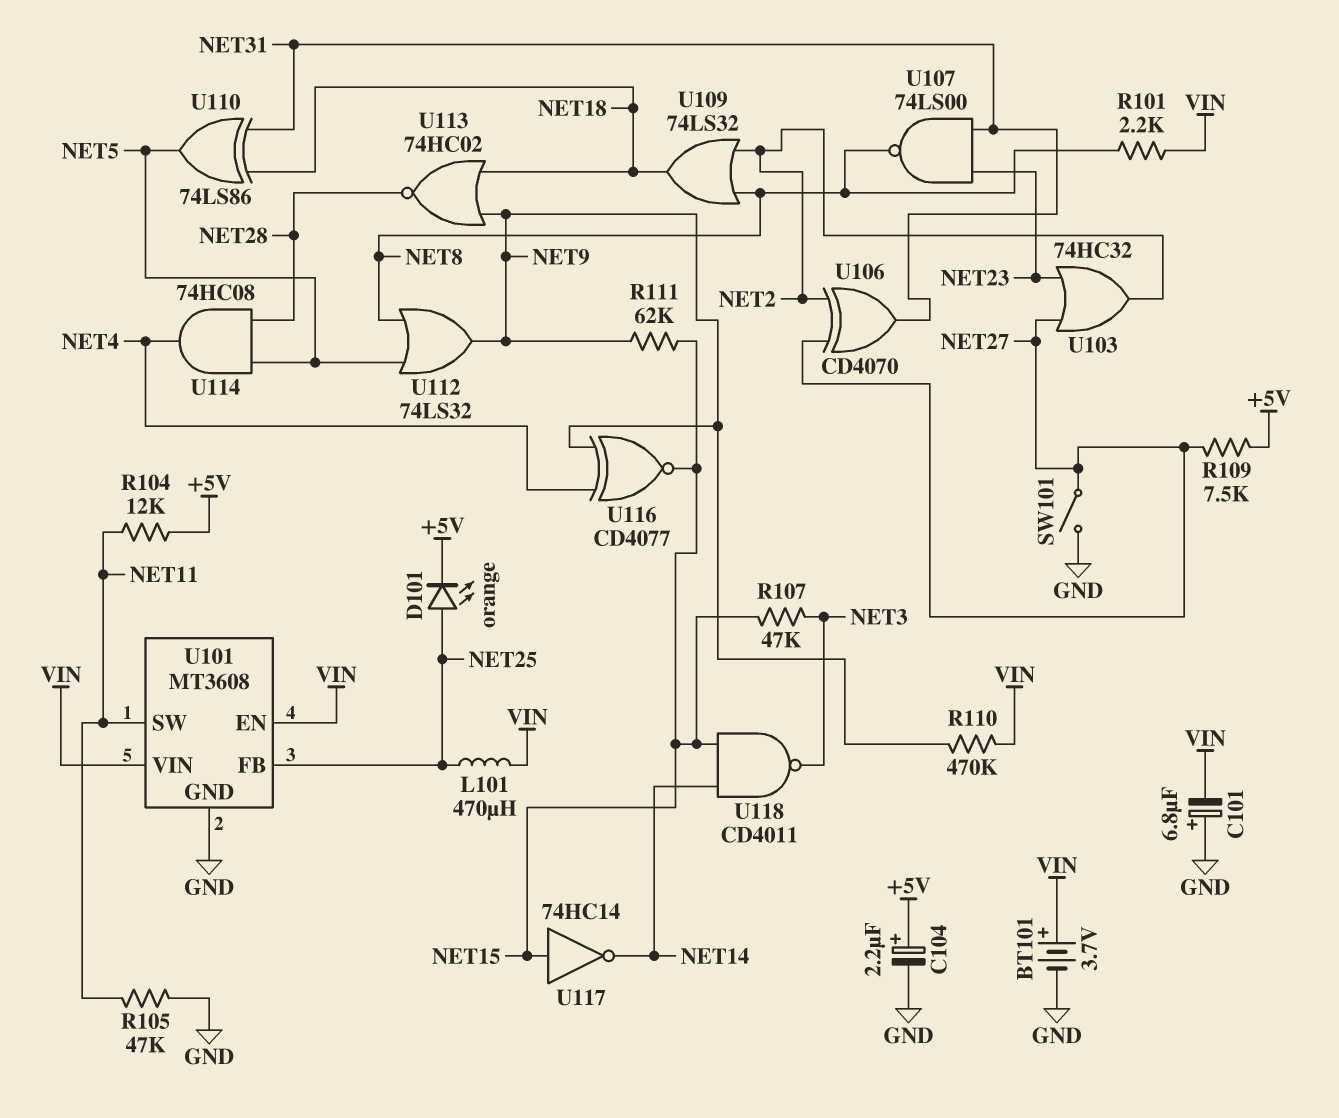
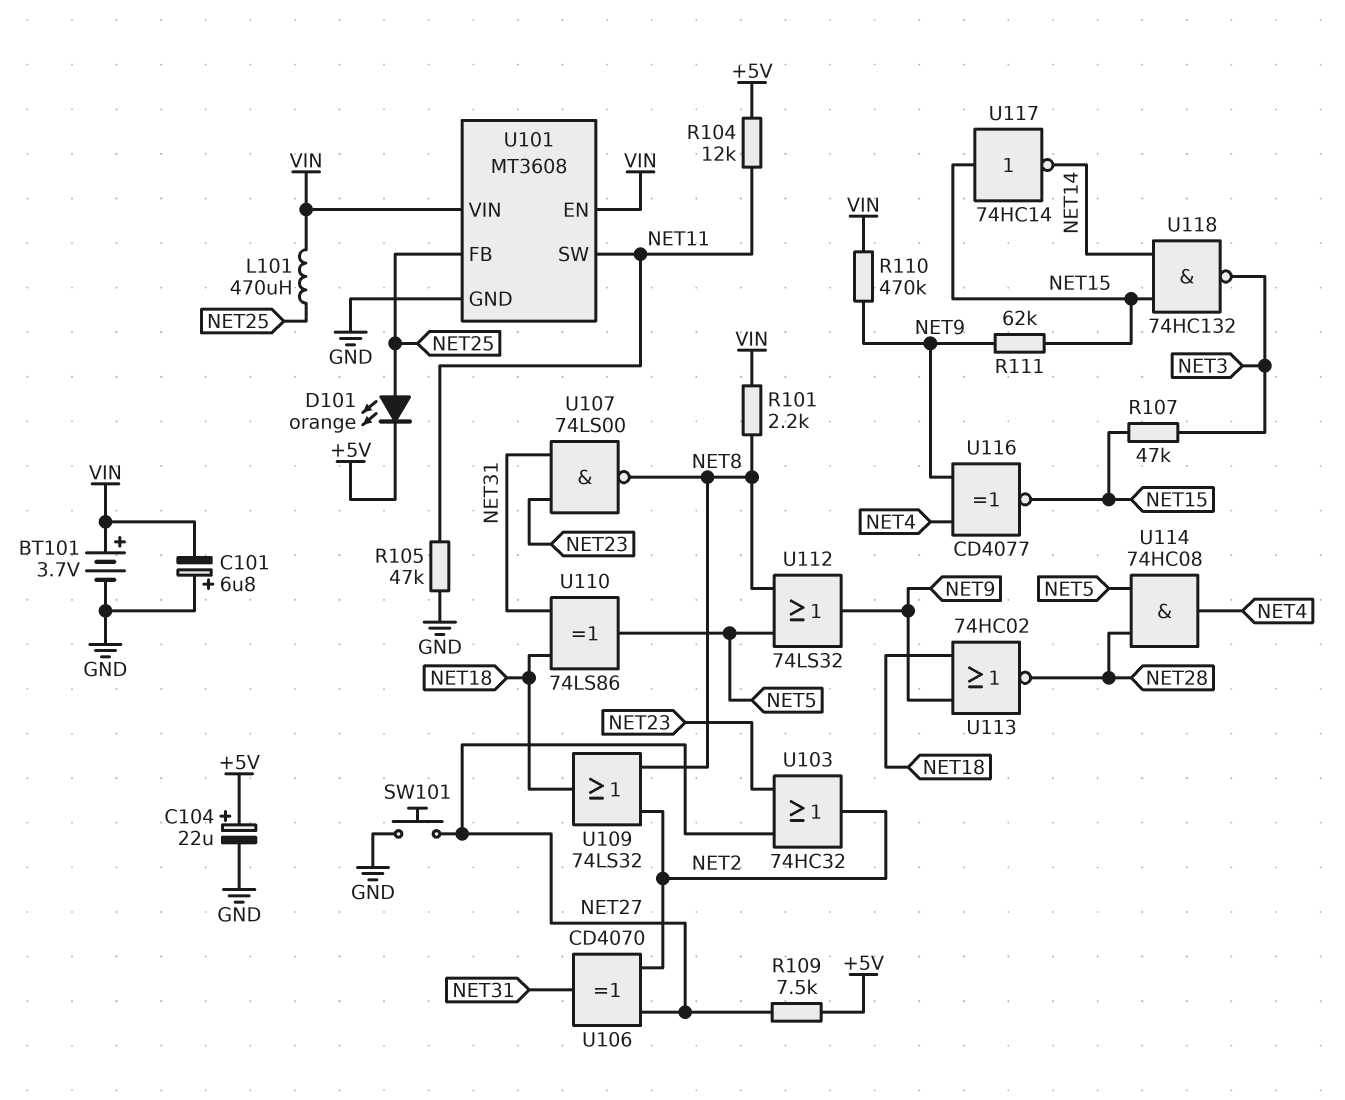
C104: 2.2uF (plus +5V, minus GND) -> 22uF (plus +5V, minus GND)
SW101: switch (GND, NET27) -> button (GND, NET27)
U118: NAND CD4011 (in NET14, in NET15, out NET3) -> NAND 74HC132 (in NET14, in NET15, out NET3)

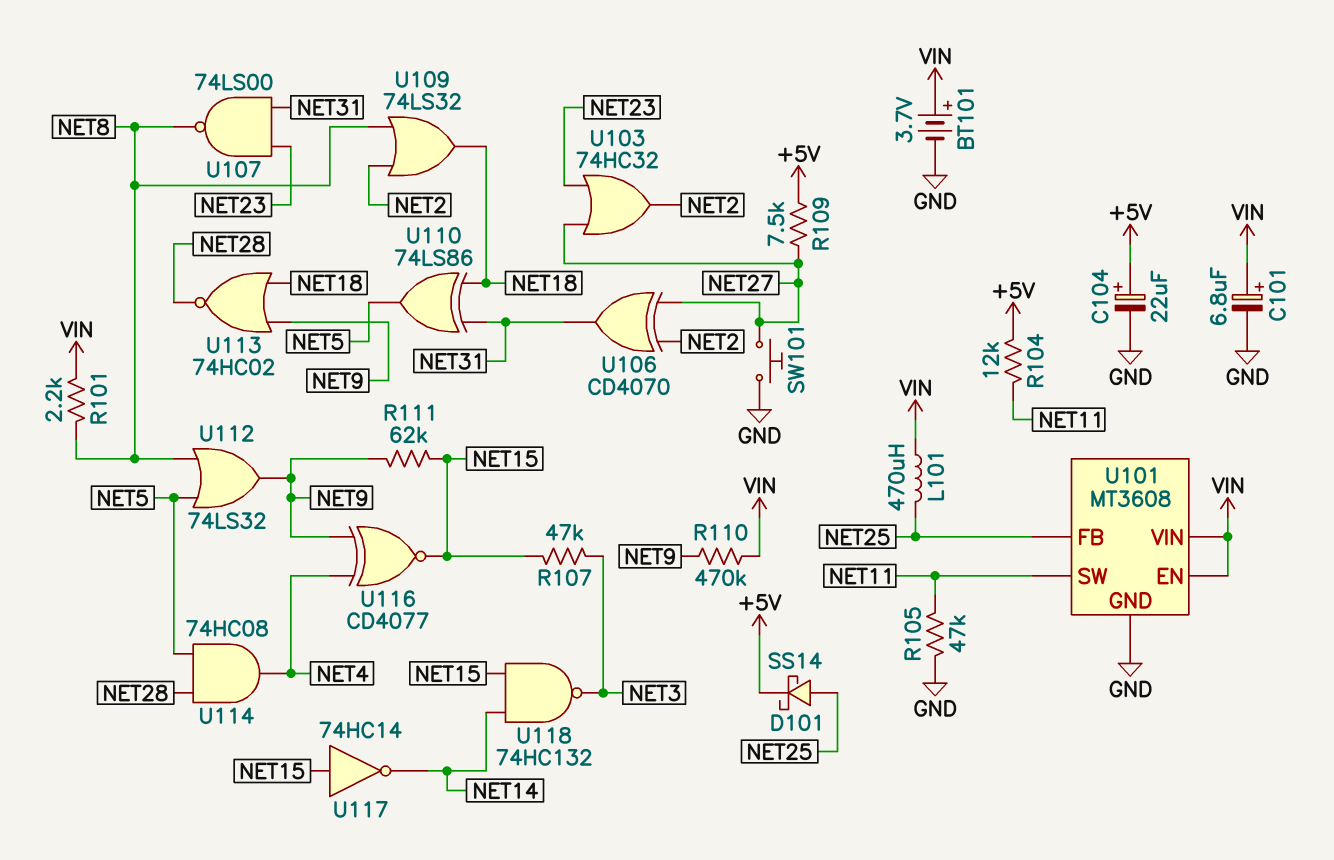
C101: 6.8uF (plus GND, minus VIN) -> 6.8uF (plus VIN, minus GND)
D101: LED orange (A NET25, K +5V) -> schottky SS14 (A NET25, K +5V)

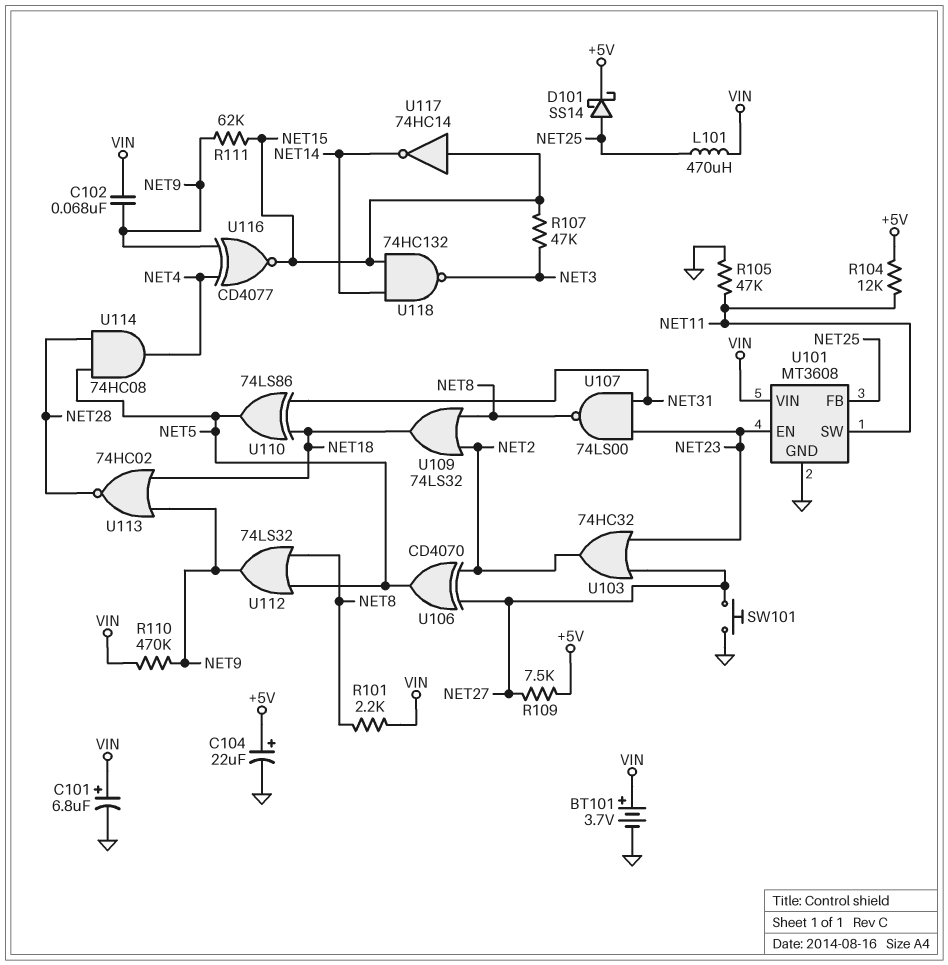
C102: none -> 68nF (NET9, VIN)
U101 pin EN: VIN -> NET23
U106: XOR CD4070 (in NET2, in NET27, out NET31) -> XOR CD4070 (in NET2, in NET27, out NET5)

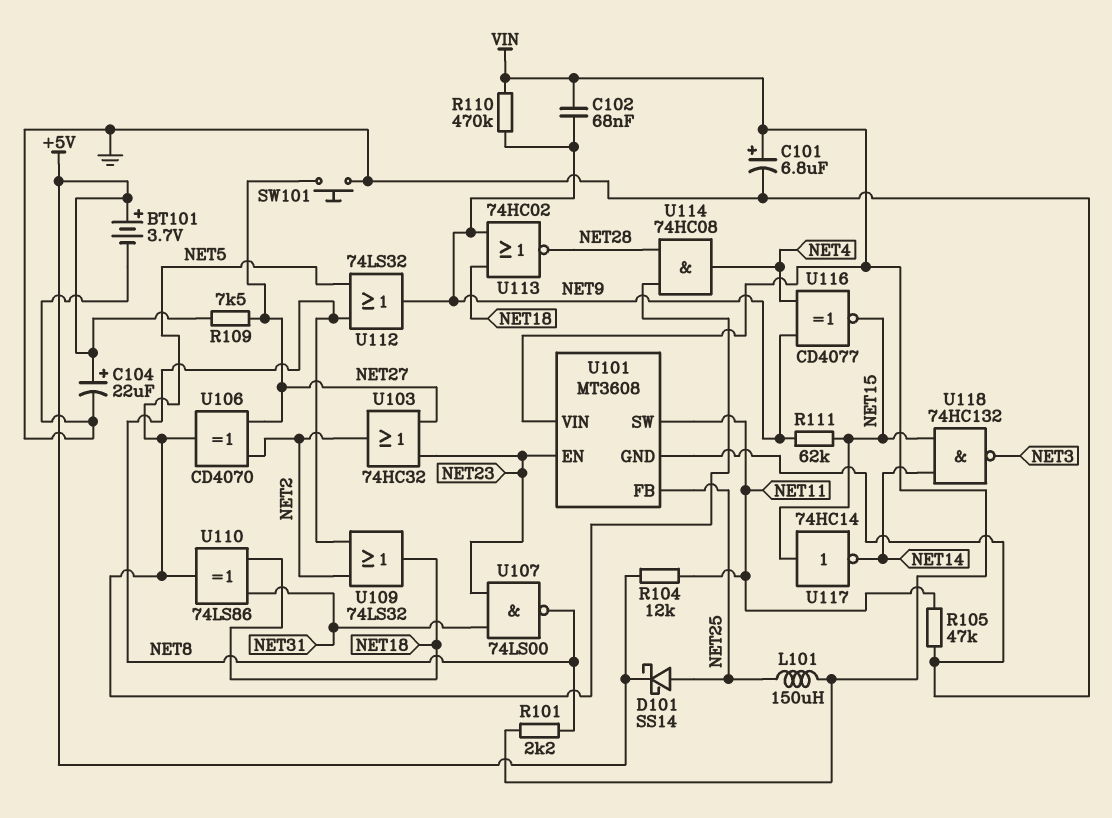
BT101: 3.7V (plus VIN, minus GND) -> 3.7V (plus +5V, minus GND)
L101: 470uH (NET25, VIN) -> 150uH (NET25, VIN)
R107: 47k (NET3, NET15) -> none

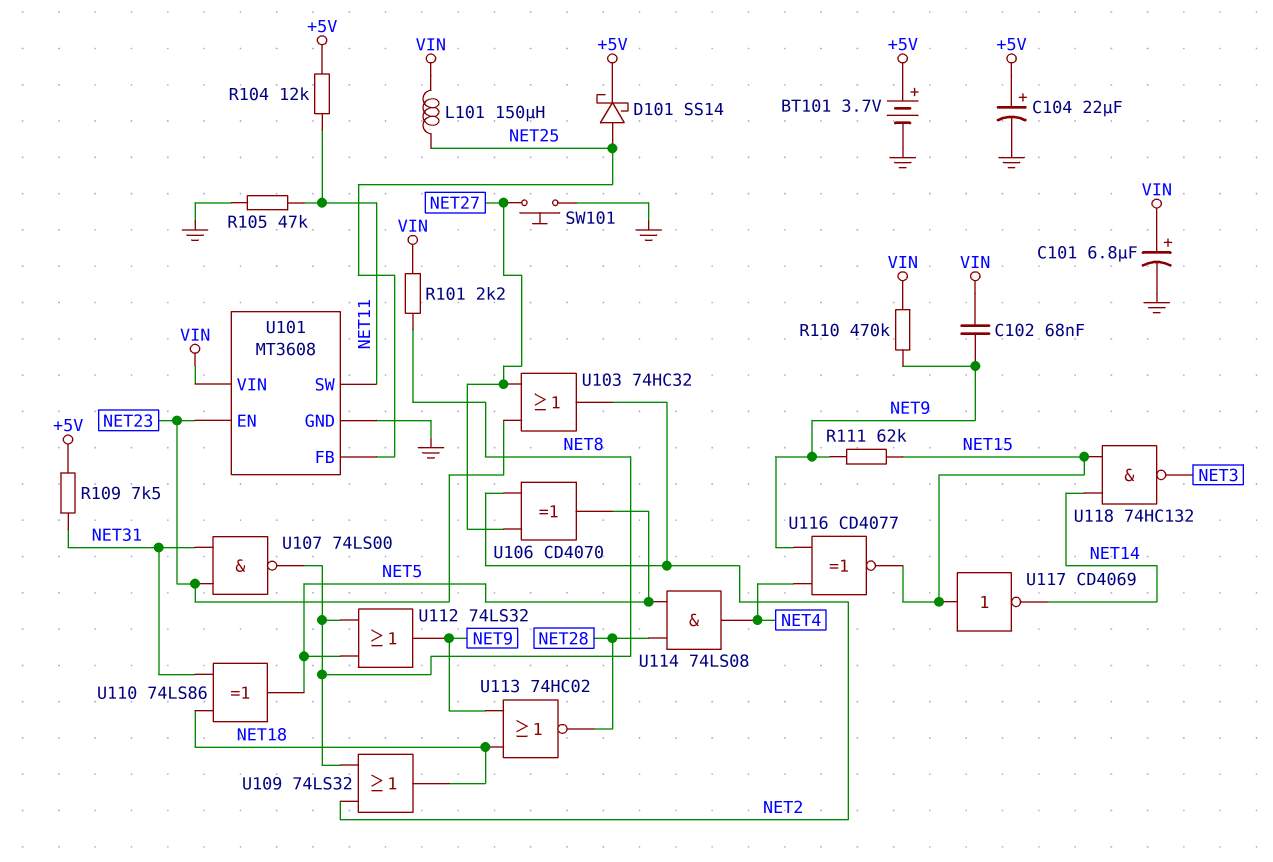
R109: 7.5k (+5V, NET27) -> 7.5k (+5V, NET31)
U114: AND 74HC08 (in NET5, in NET28, out NET4) -> AND 74LS08 (in NET5, in NET28, out NET4)
U117: NOT 74HC14 (in NET15, out NET14) -> NOT CD4069 (in NET15, out NET14)

